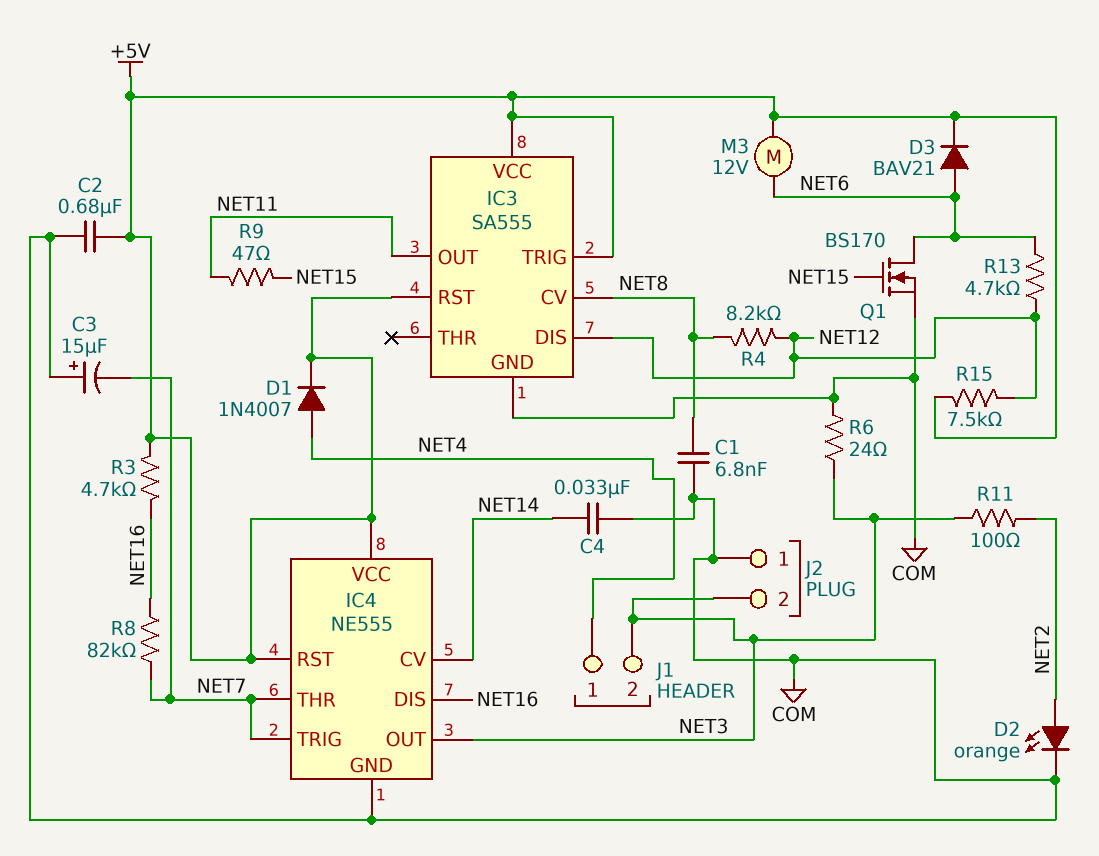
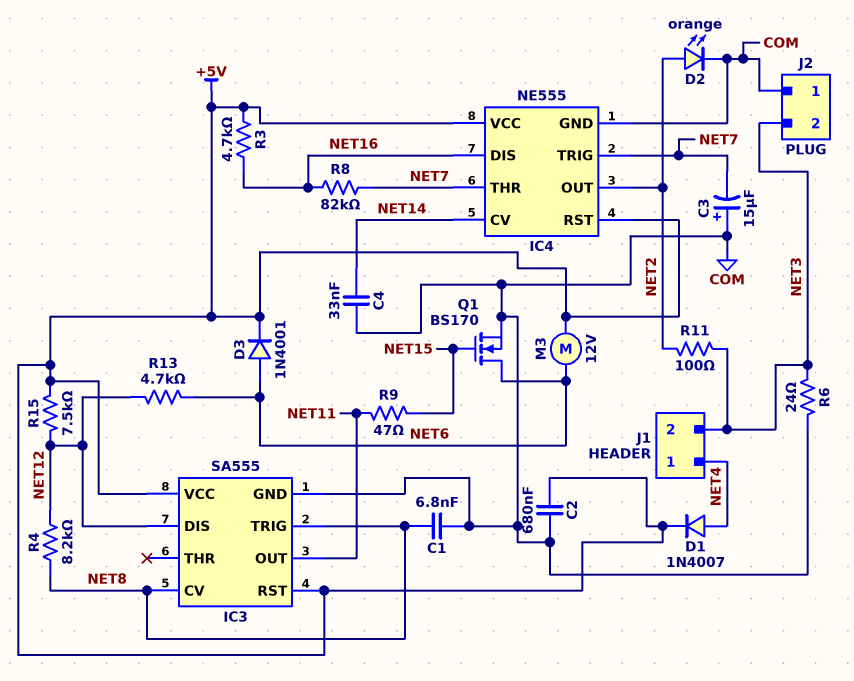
D3: diode BAV21 (A NET6, K +5V) -> diode 1N4001 (A NET6, K +5V)
IC3 pin TRIG: +5V -> NET8
IC4 pin OUT: NET3 -> NET2

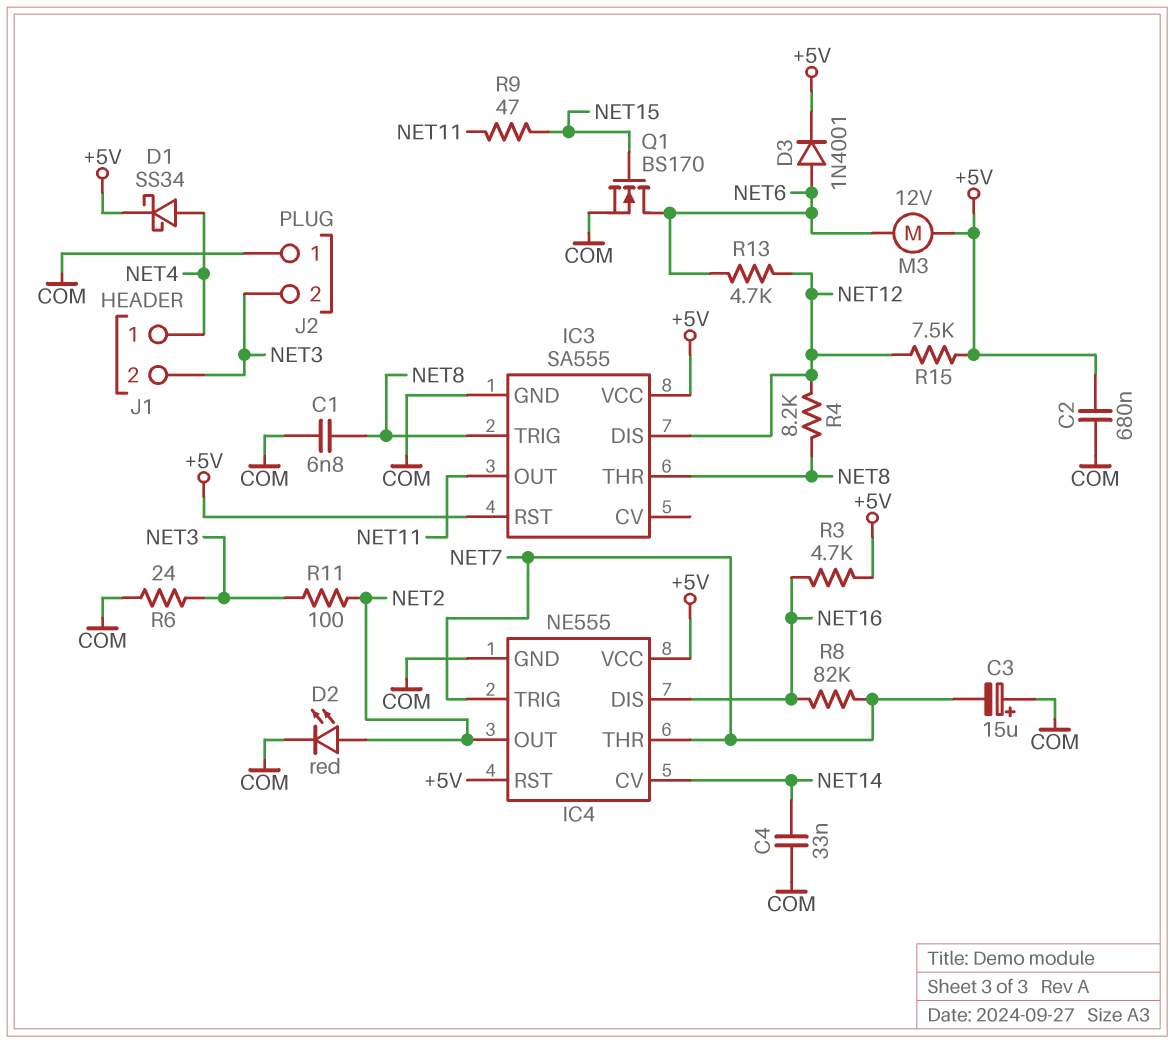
D1: diode 1N4007 (A NET4, K +5V) -> schottky SS34 (A NET4, K +5V)
D2: LED orange (A NET2, K COM) -> LED red (A NET2, K COM)
IC3 pin CV: NET8 -> none
IC3 pin THR: none -> NET8

